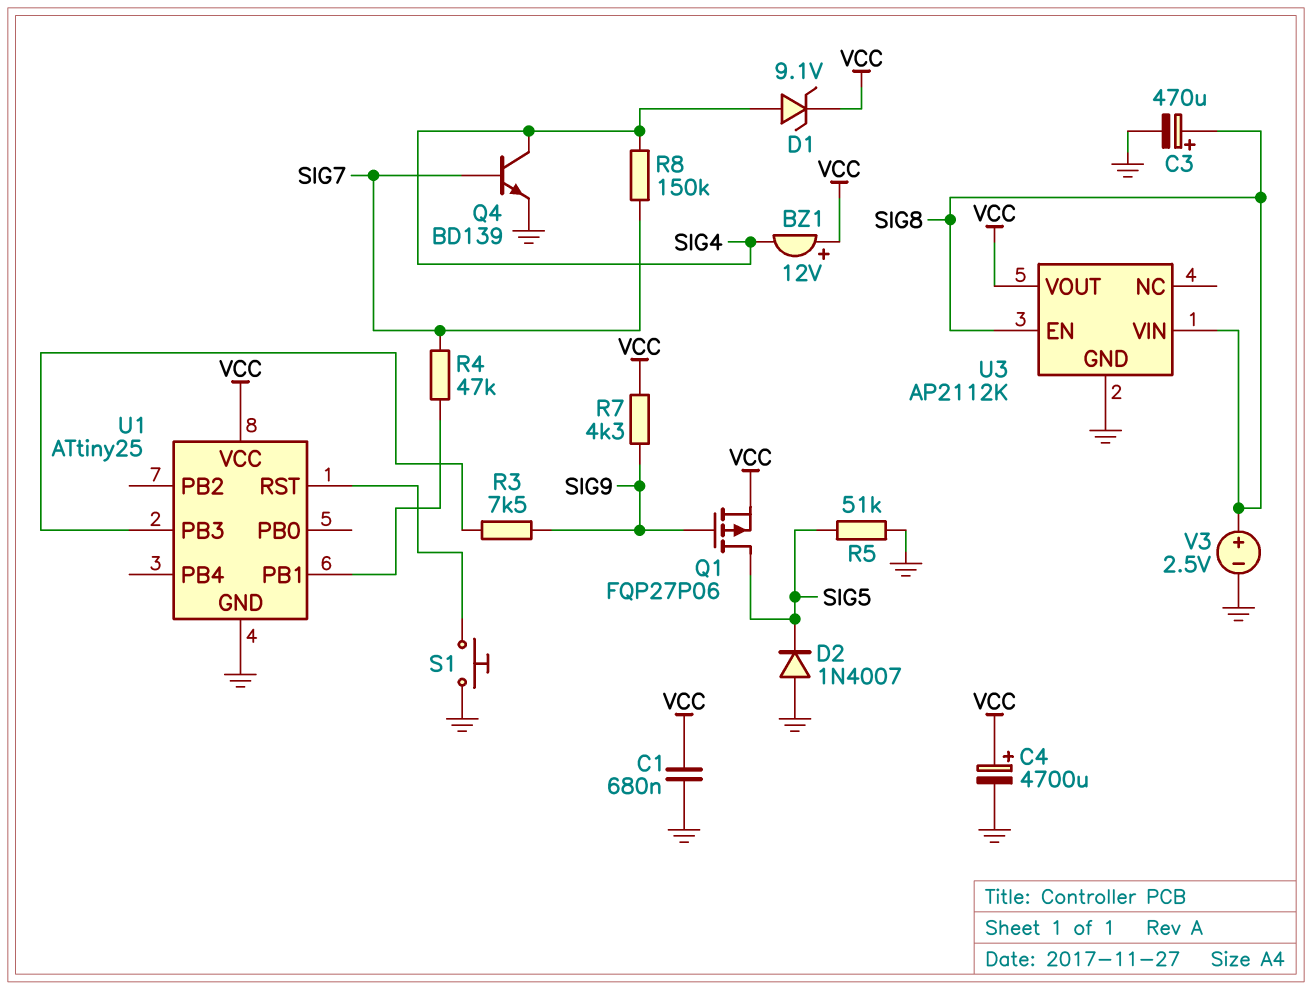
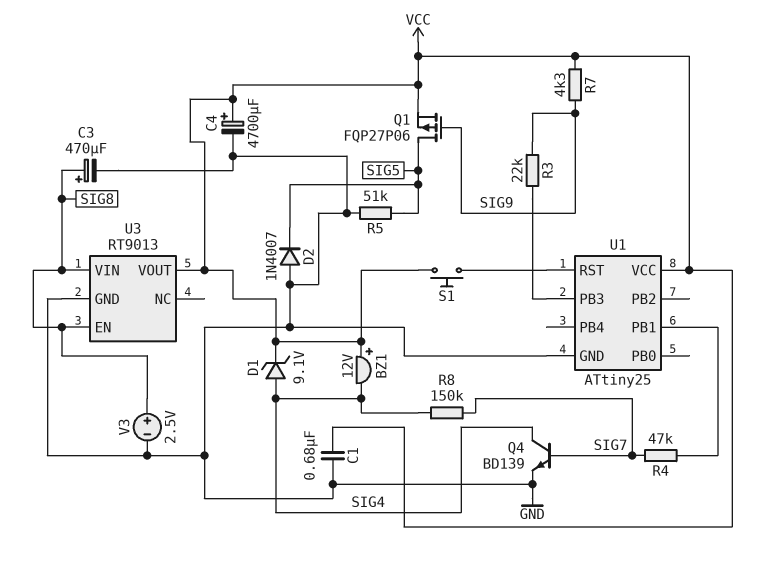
R3: 7.5k (SIG9, U1/PB3) -> 22k (SIG9, U1/PB3)
S1: button (GND, U1/RST) -> button (U1/RST, VCC)
U3: AP2112K -> RT9013

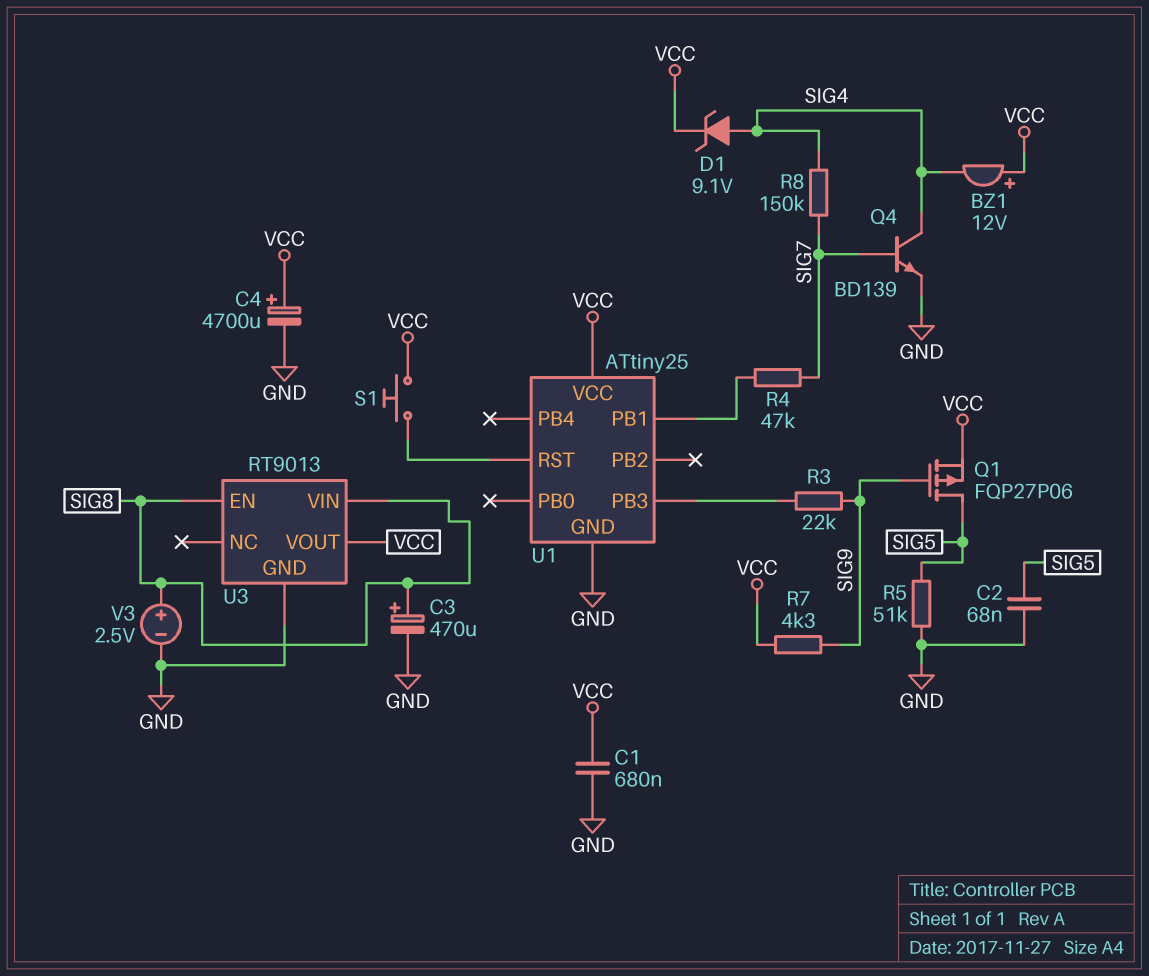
C2: none -> 68nF (GND, SIG5)
D2: diode 1N4007 (A GND, K SIG5) -> none

